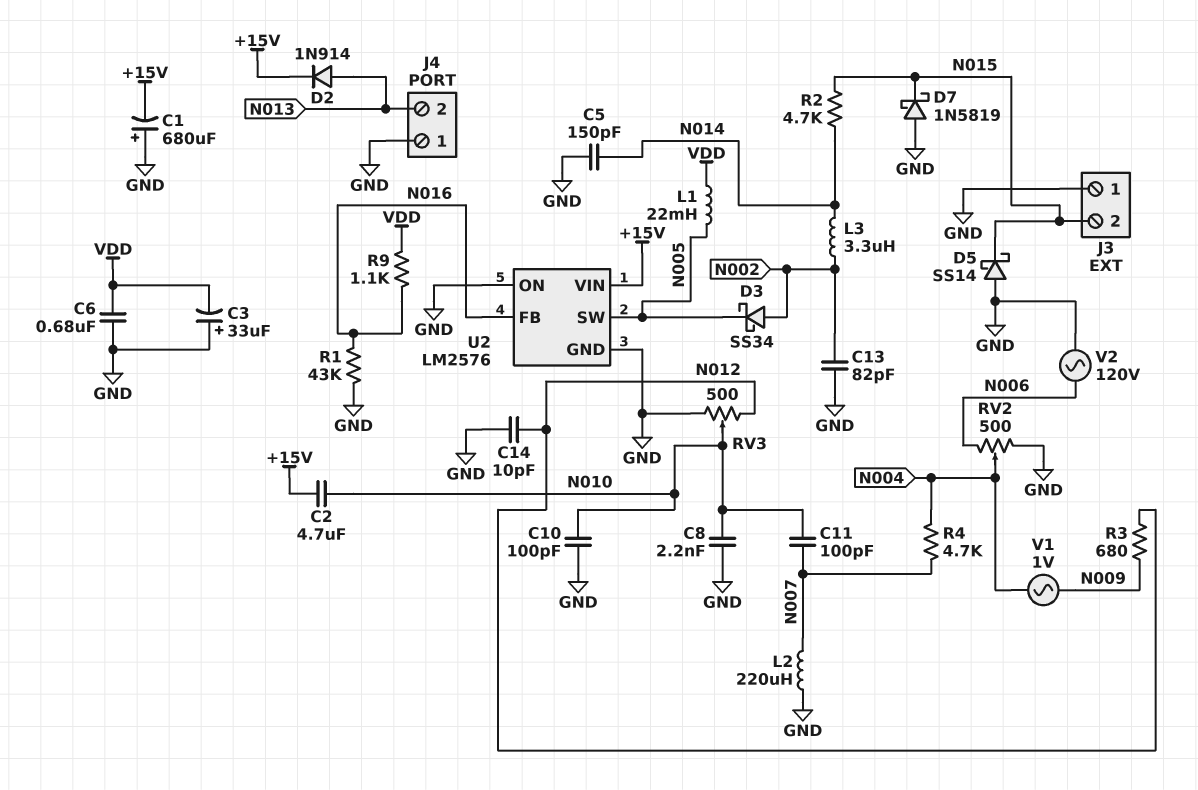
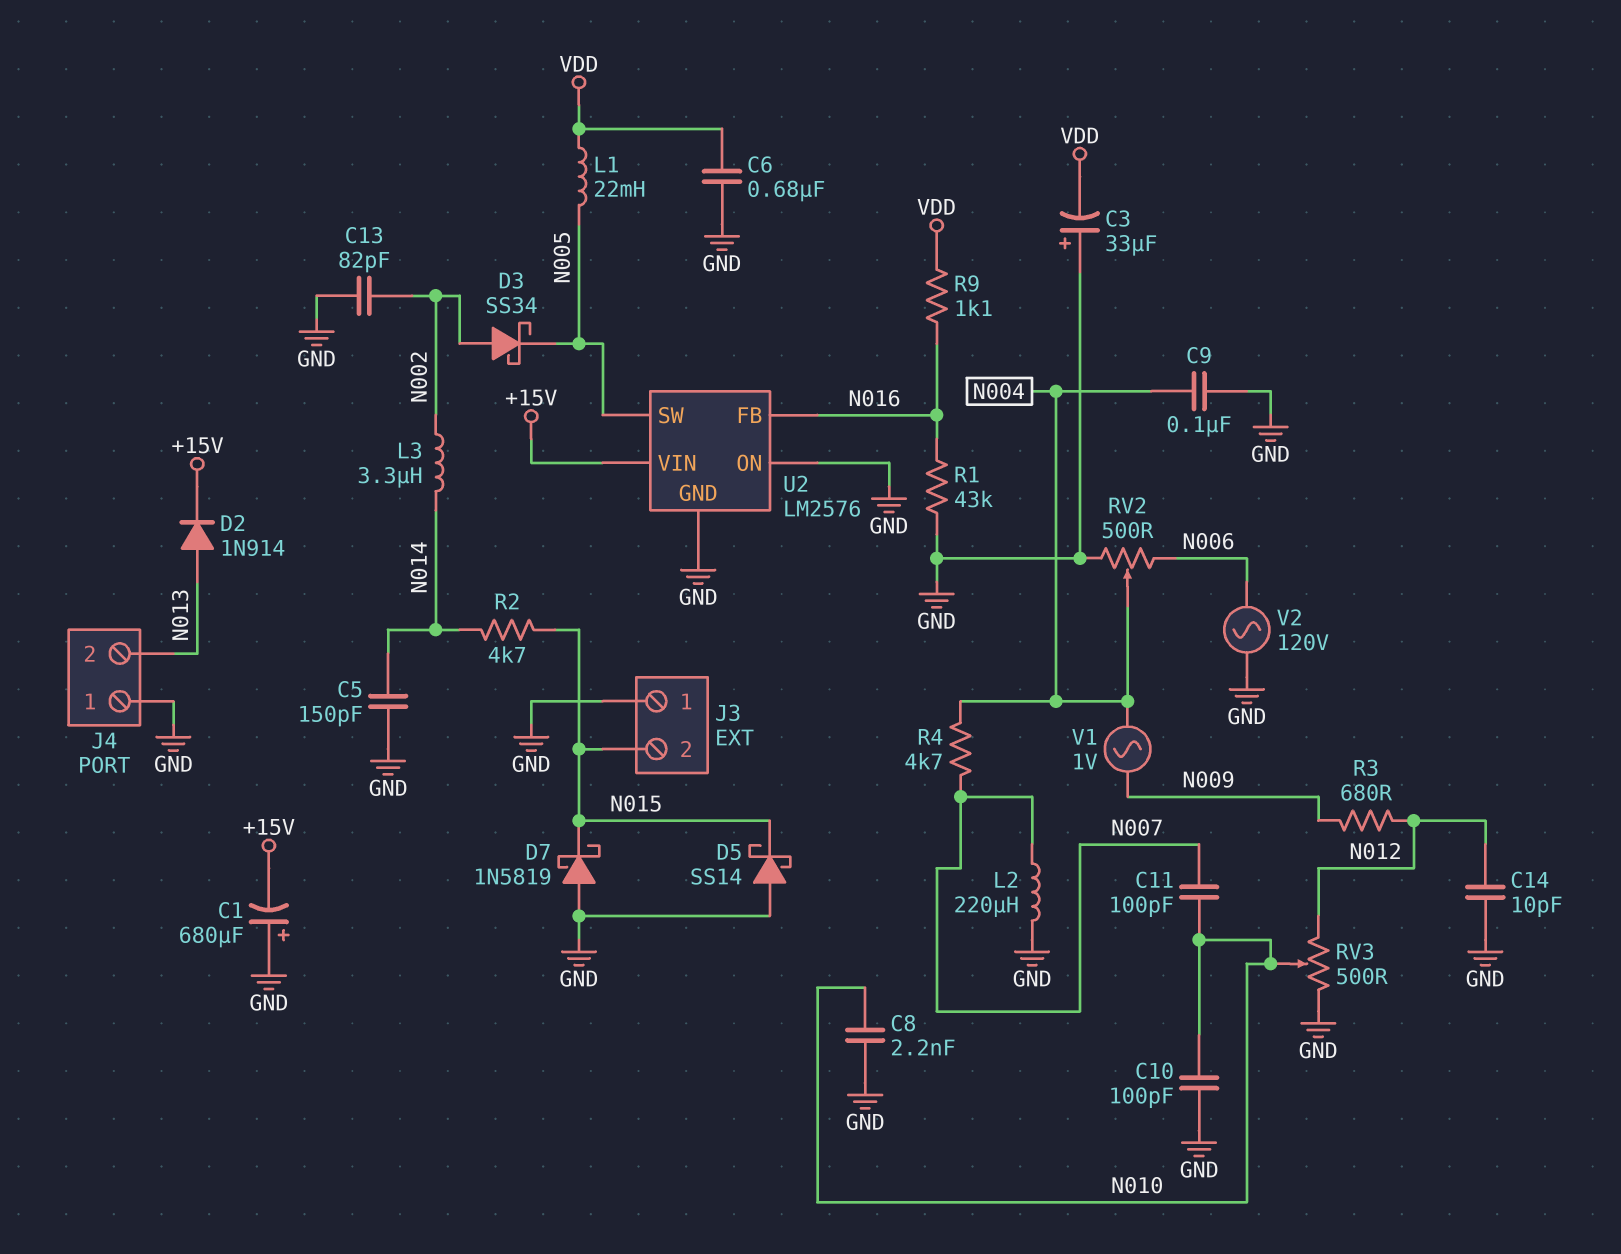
C2: 4.7uF (+15V, N010) -> none
C9: none -> 100nF (GND, N004)

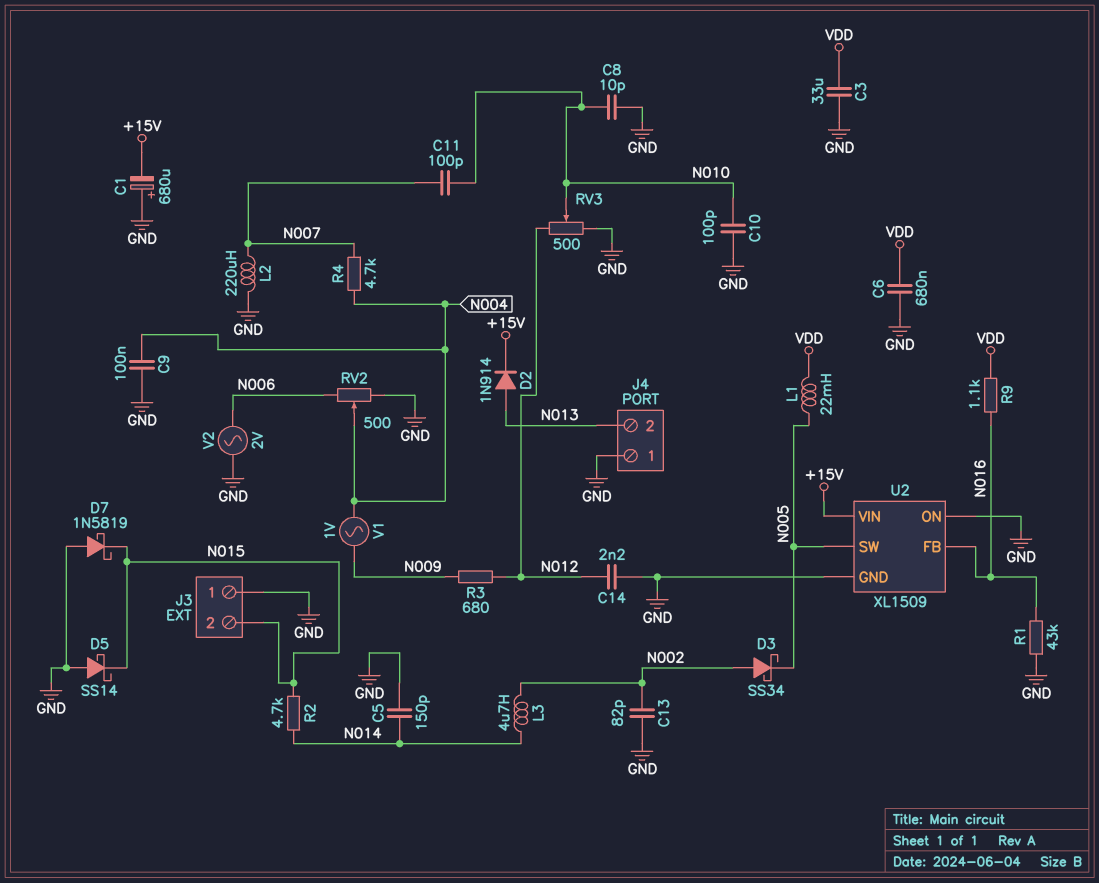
C3: 33uF (plus GND, minus VDD) -> 33uF (GND, VDD)
C8: 2.2nF (GND, N010) -> 10pF (GND, N010)
C14: 10pF (GND, N012) -> 2.2nF (GND, N012)
L3: 3.3uH (N002, N014) -> 4.7uH (N002, N014)
U2: LM2576 -> XL1509
V2: AC 120V (GND, N006) -> AC 2V (GND, N006)

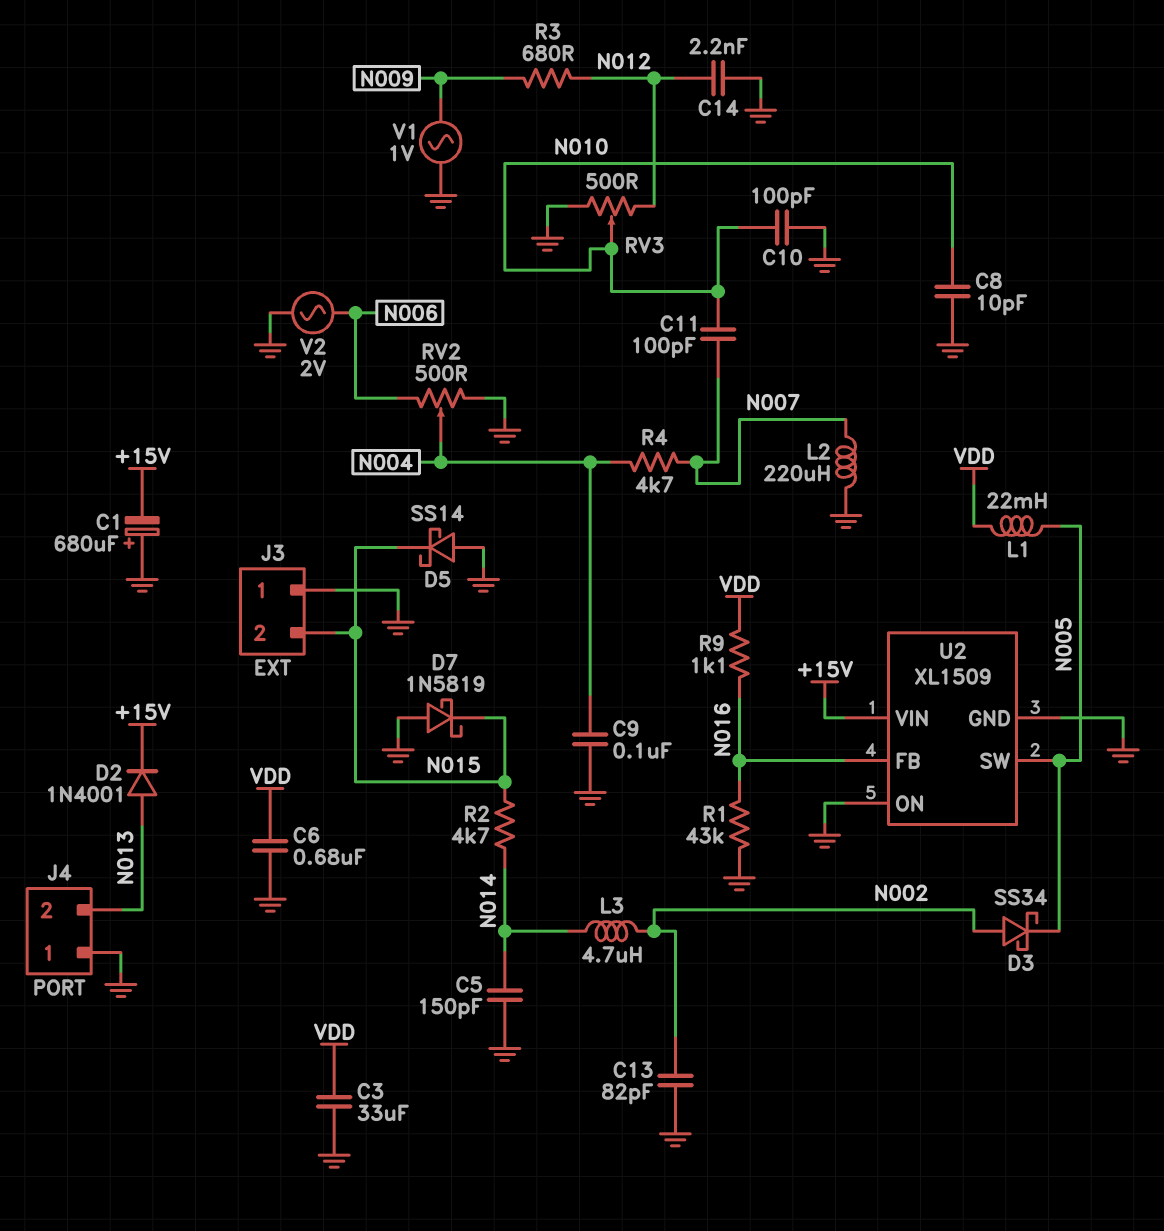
D2: diode 1N914 (A N013, K +15V) -> diode 1N4001 (A N013, K +15V)
V1: AC 1V (N004, N009) -> AC 1V (GND, N009)

